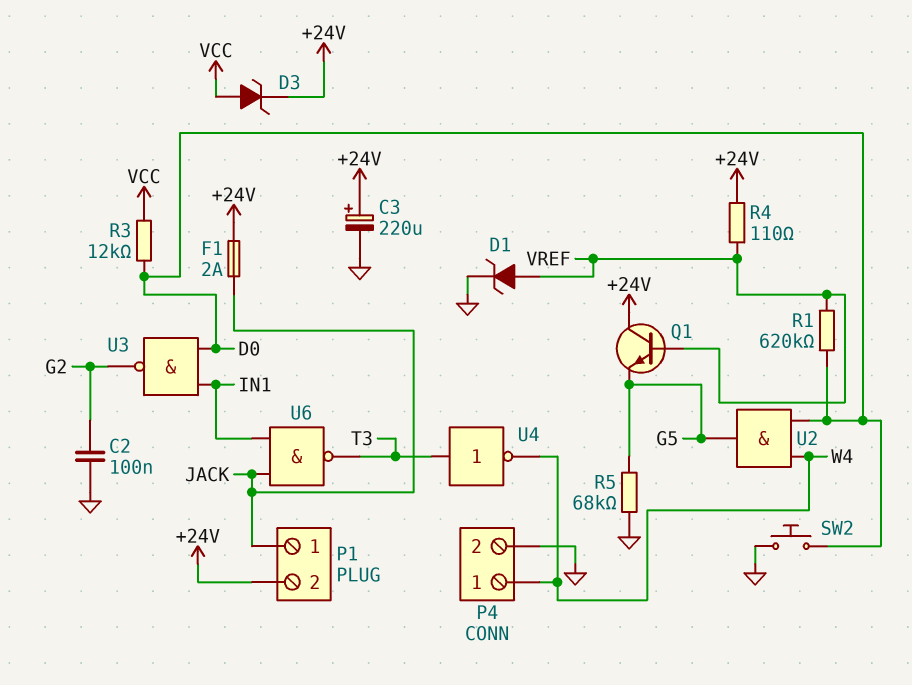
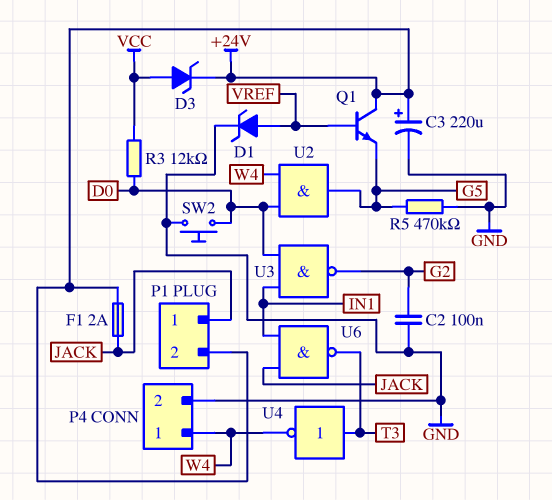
R1: 620k (D0, VREF) -> none
R4: 110 (+24V, VREF) -> none
R5: 68k (G5, GND) -> 470k (G5, GND)

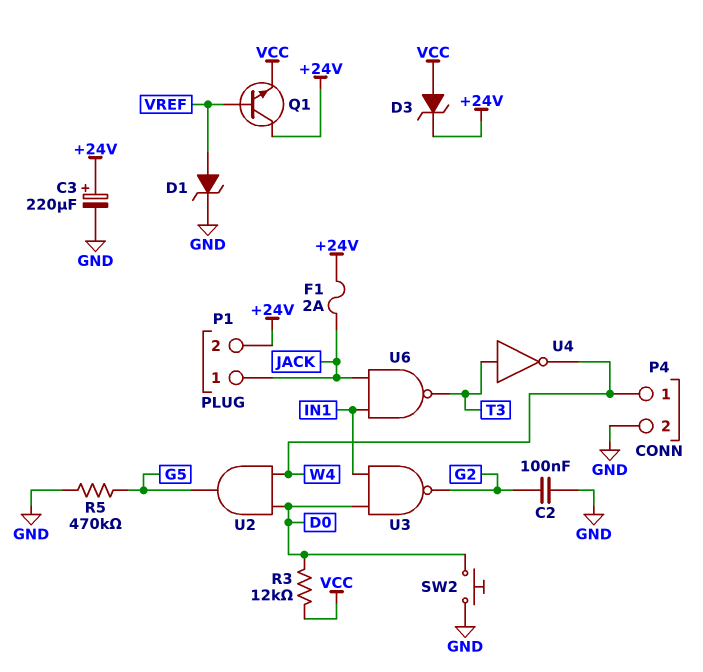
Q1: NPN (B VREF, C +24V, E G5) -> NPN (B VREF, C +24V, E VCC)

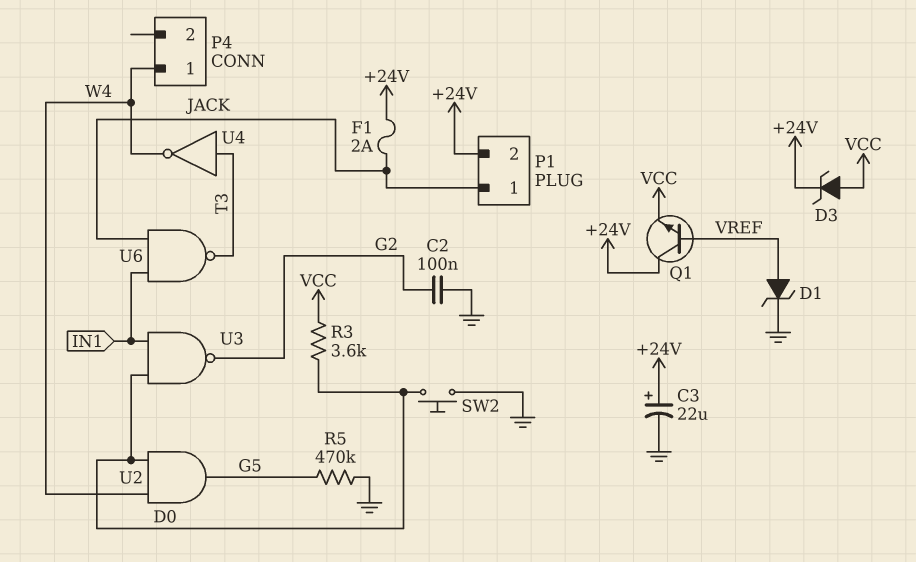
C3: 220uF (plus +24V, minus GND) -> 22uF (plus +24V, minus GND)
P4 pin 2: GND -> none
R3: 12k (D0, VCC) -> 3.6k (D0, VCC)

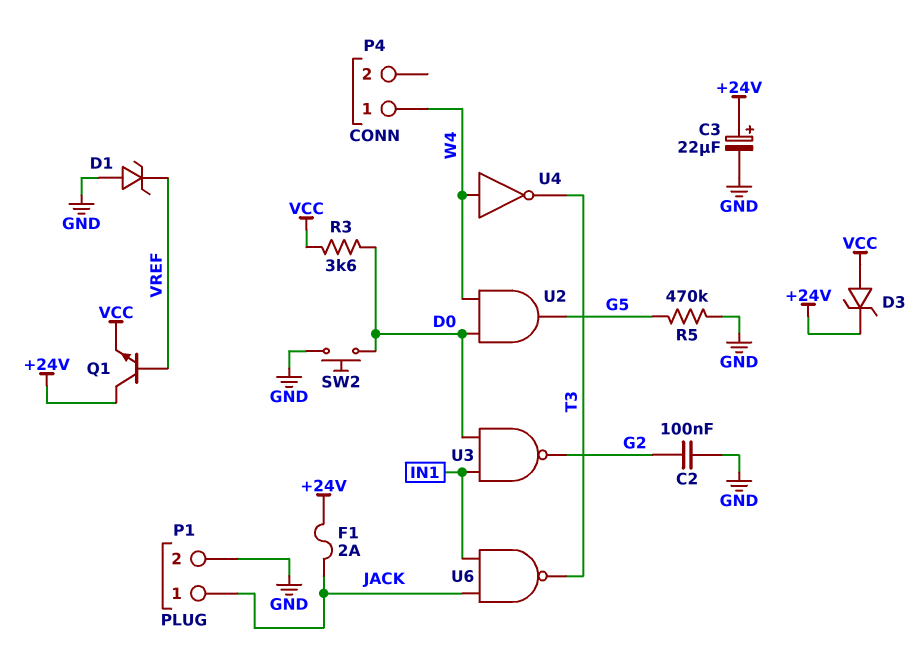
D1: zener (A VREF, K GND) -> zener (A GND, K VREF)
P1 pin 2: +24V -> GND
U4: NOT (in T3, out W4) -> NOT (in W4, out T3)

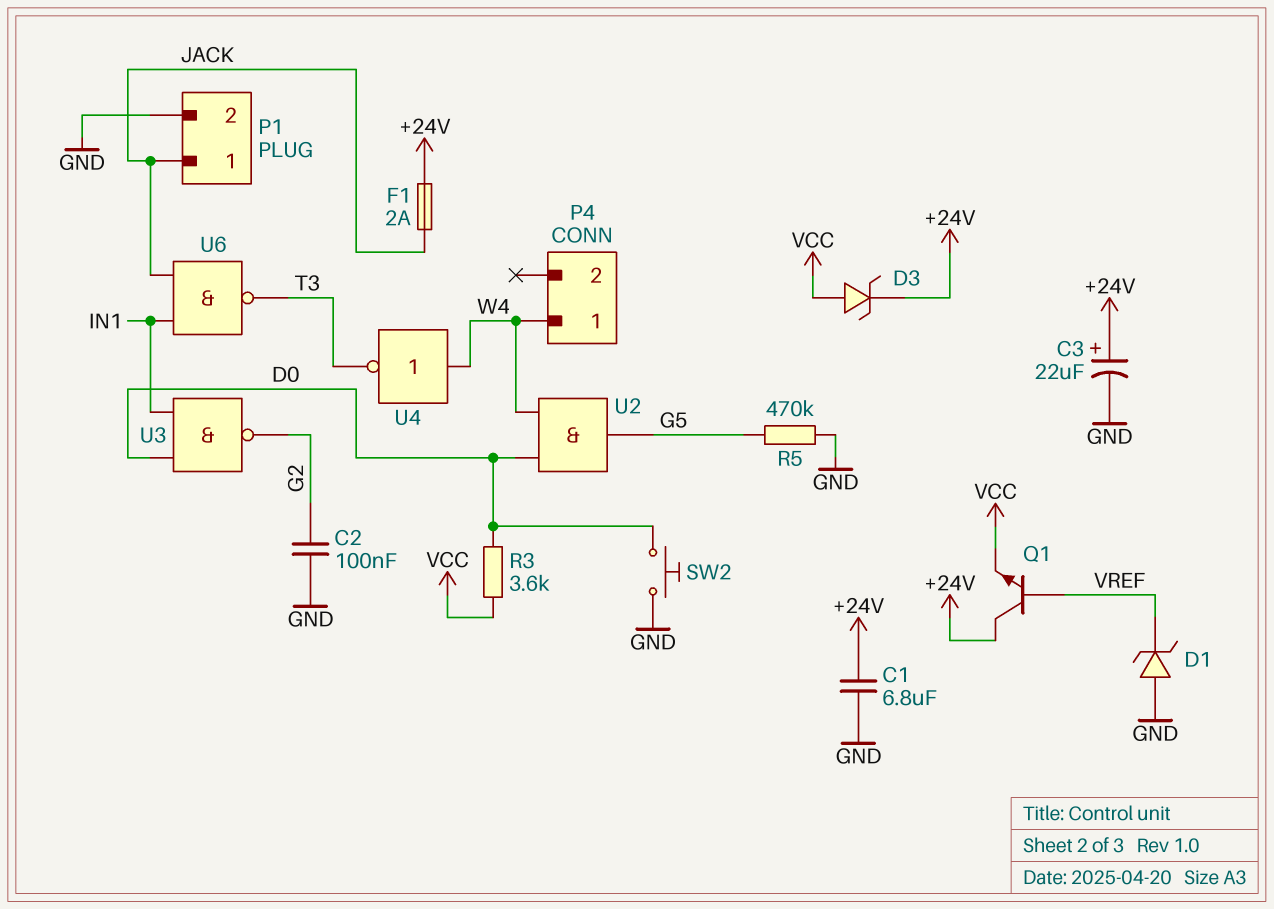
C1: none -> 6.8uF (+24V, GND)

